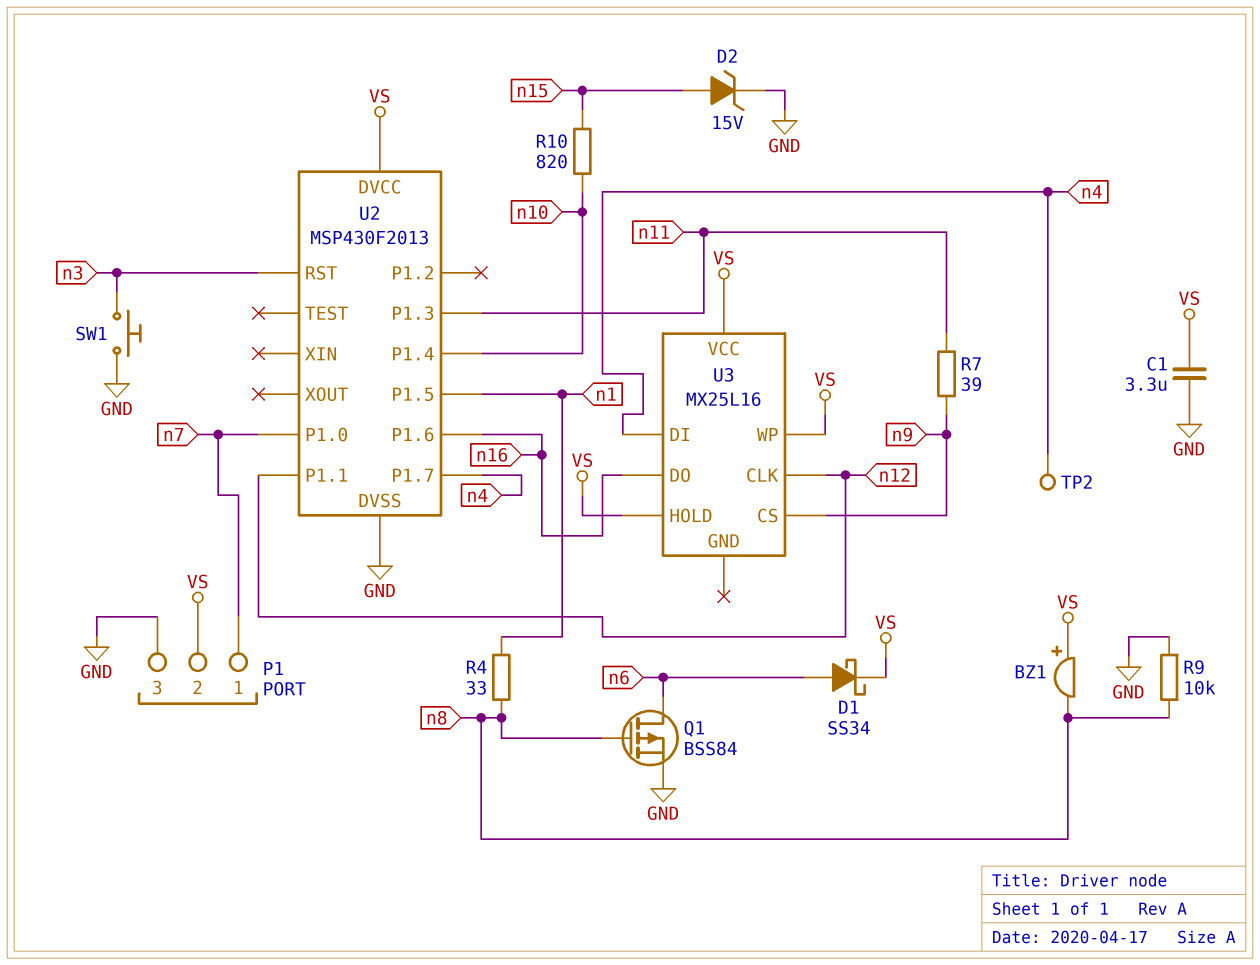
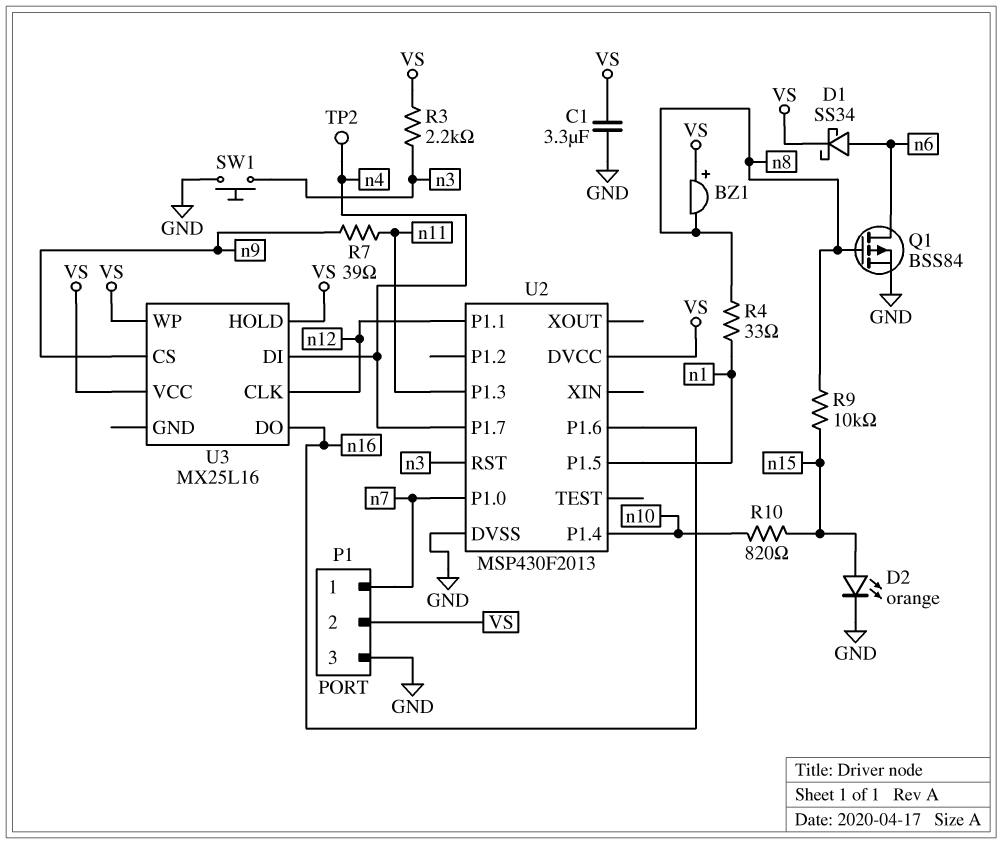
D2: zener 15V (A n15, K GND) -> LED orange (A n15, K GND)
R3: none -> 2.2k (VS, n3)
R9: 10k (GND, n8) -> 10k (n8, n15)

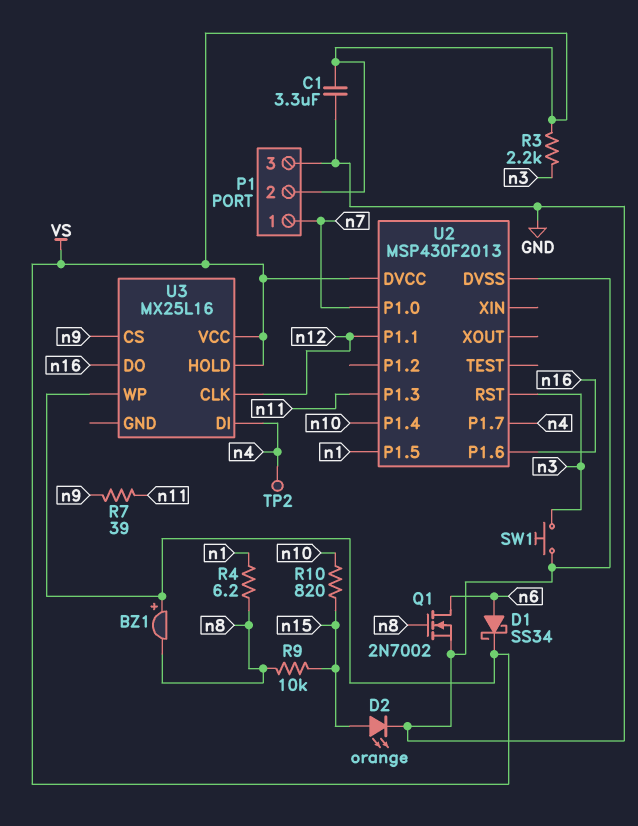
Q1: PMOS BSS84 (G n8, D n6, S GND) -> NMOS 2N7002 (G n8, D n6, S GND)
R4: 33 (n1, n8) -> 6.2 (n1, n8)

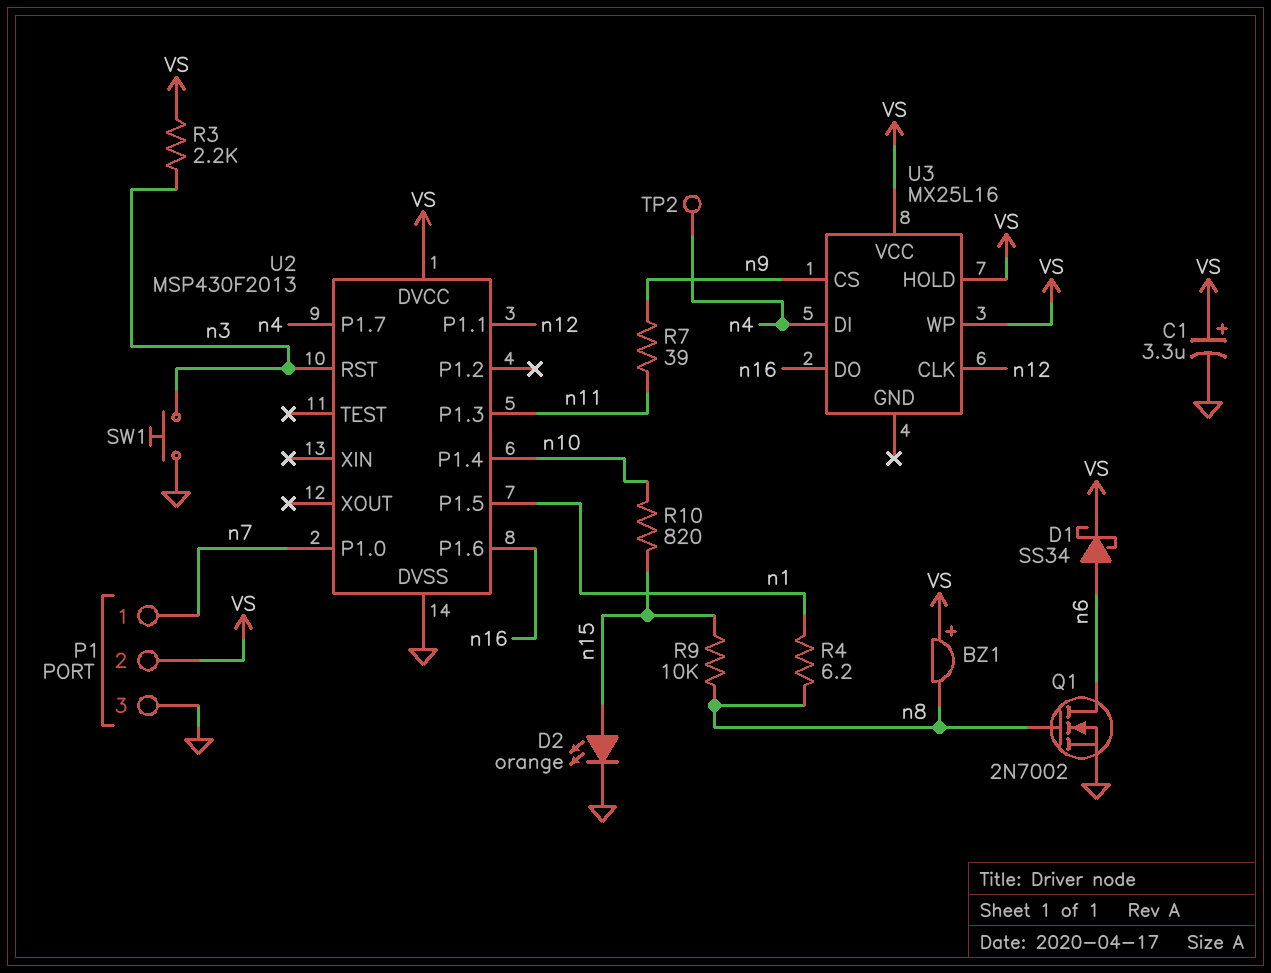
C1: 3.3uF (GND, VS) -> 3.3uF (plus VS, minus GND)

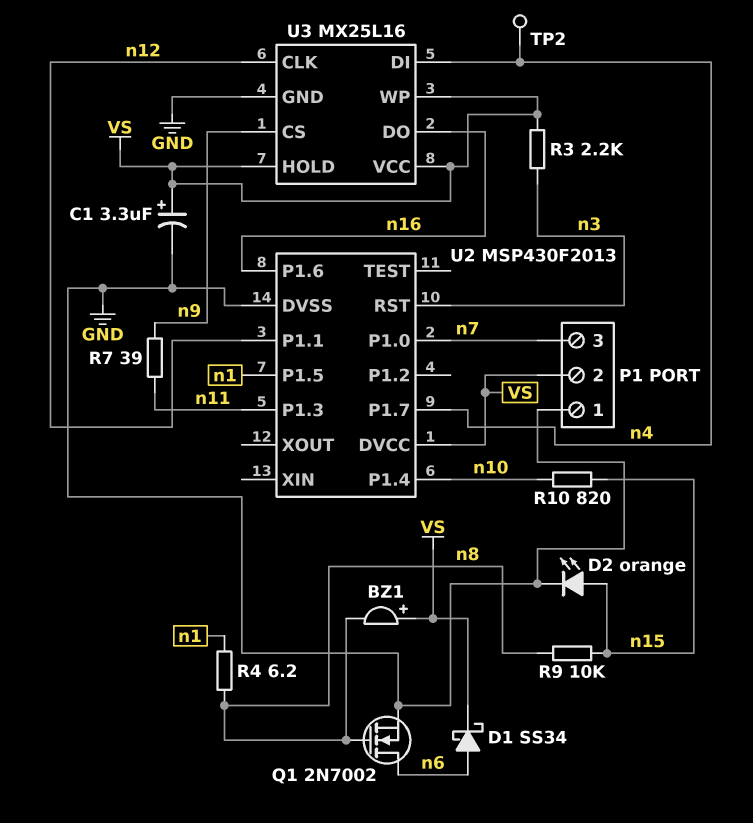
P1 pin 1: n7 -> GND
P1 pin 3: GND -> n7
SW1: button (GND, n3) -> none
U3 pin GND: none -> GND

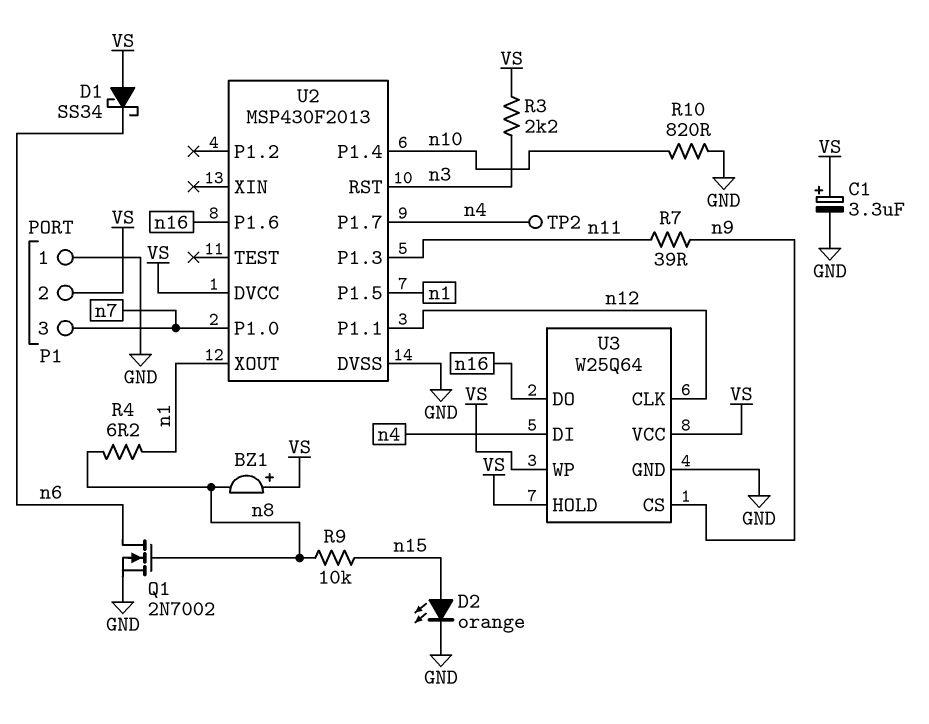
D1: schottky SS34 (A n6, K VS) -> schottky SS34 (A VS, K n6)
R10: 820 (n10, n15) -> 820 (GND, n10)
U2 pin XOUT: none -> n1
U3: MX25L16 -> W25Q64

